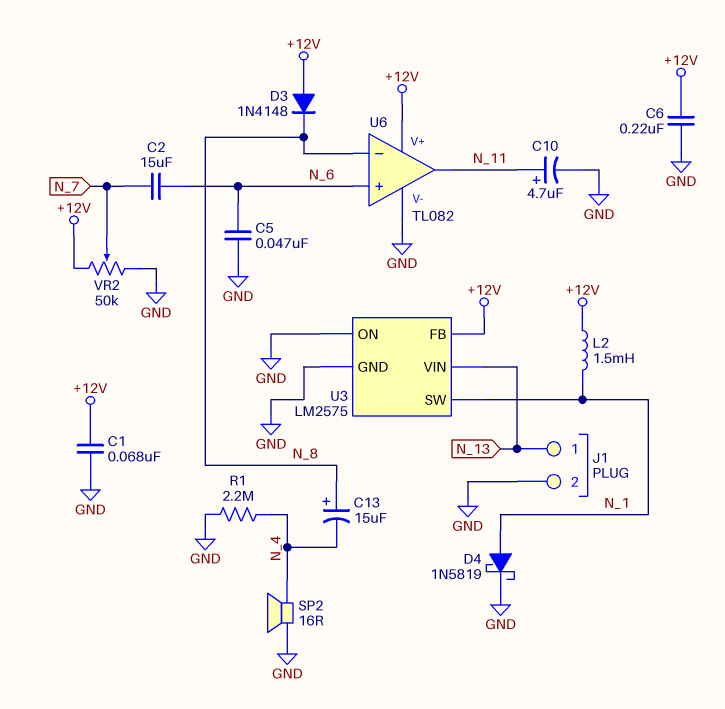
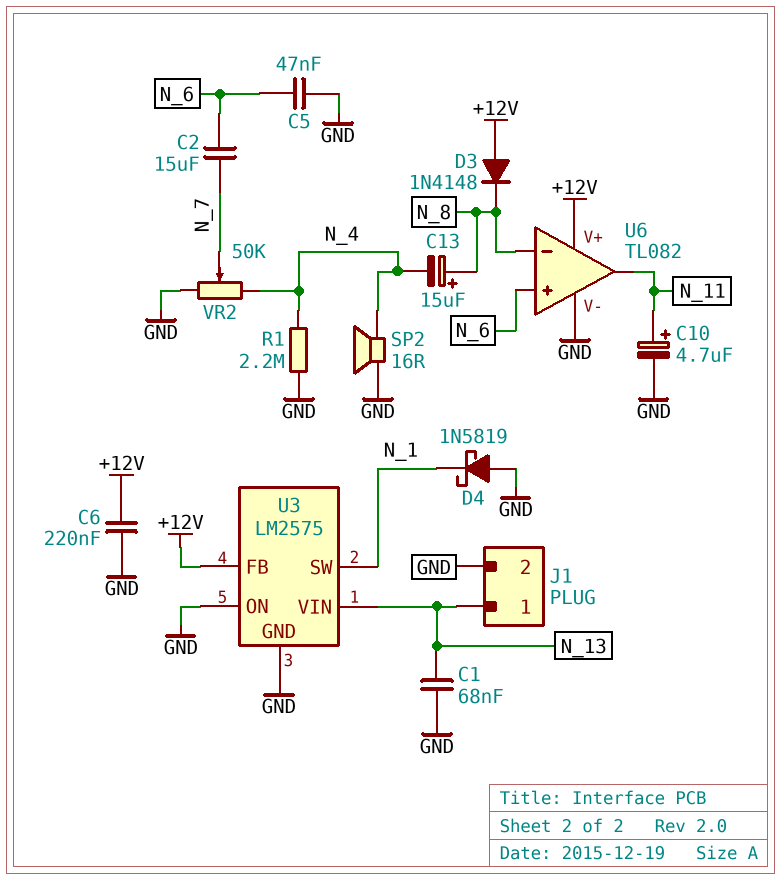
C1: 68nF (+12V, GND) -> 68nF (GND, N_13)
D4: schottky 1N5819 (A N_1, K GND) -> schottky 1N5819 (A GND, K N_1)
L2: 1.5mH (+12V, N_1) -> none
VR2: 50k (+12V, GND, wiper N_7) -> 50k (GND, N_4, wiper N_7)

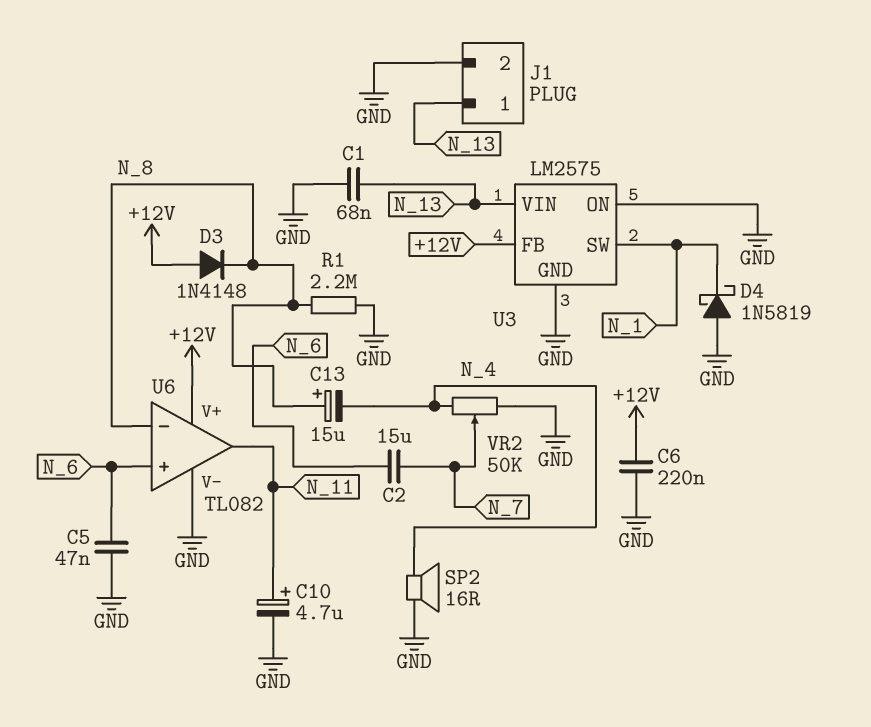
R1: 2.2M (GND, N_4) -> 2.2M (GND, N_8)

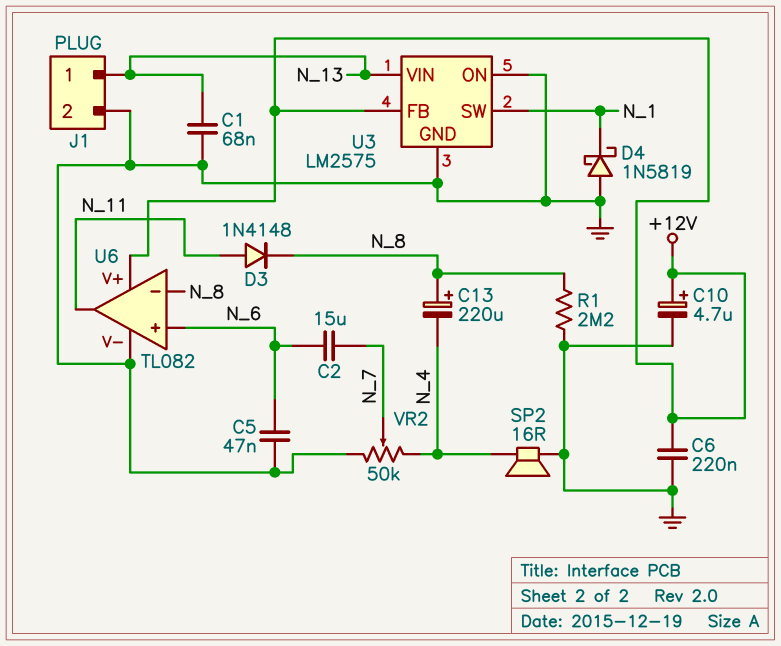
C10: 4.7uF (plus N_11, minus GND) -> 4.7uF (plus +12V, minus GND)
C13: 15uF (plus N_8, minus N_4) -> 220uF (plus N_8, minus N_4)
D3: diode 1N4148 (A +12V, K N_8) -> diode 1N4148 (A N_11, K N_8)

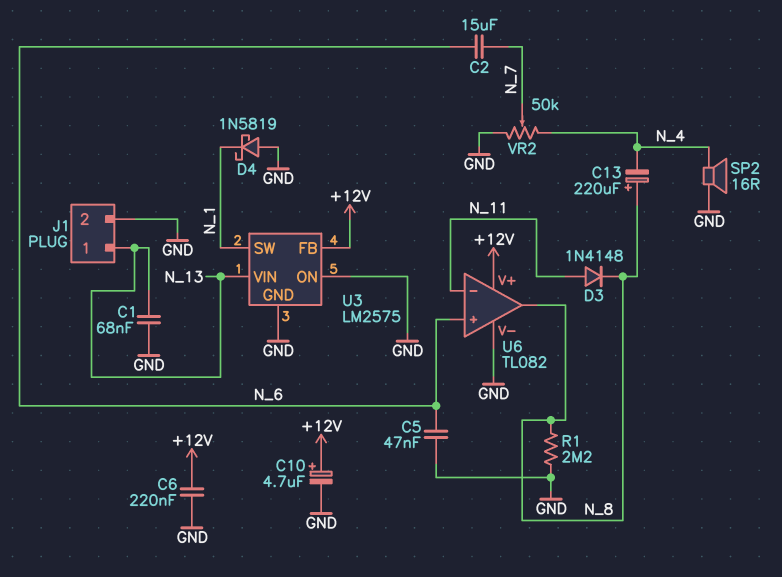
U6 pin in-: N_8 -> N_11
U6 pin out: N_11 -> N_8

